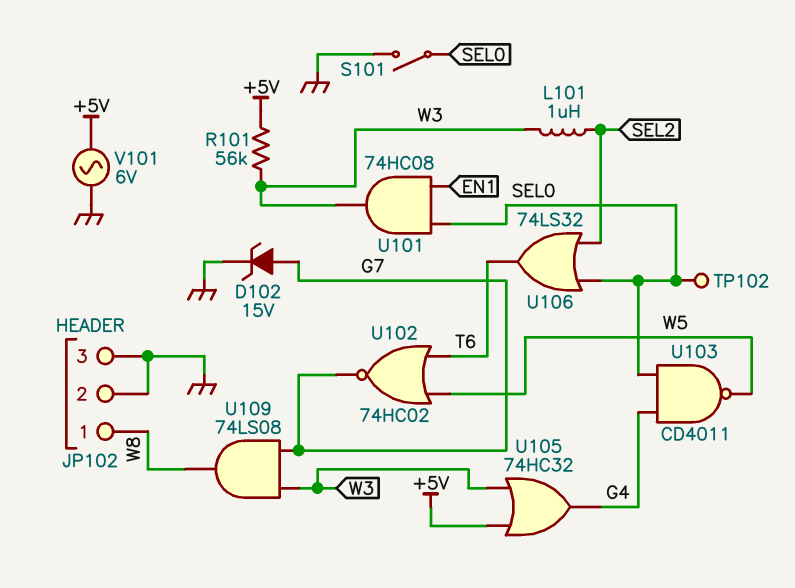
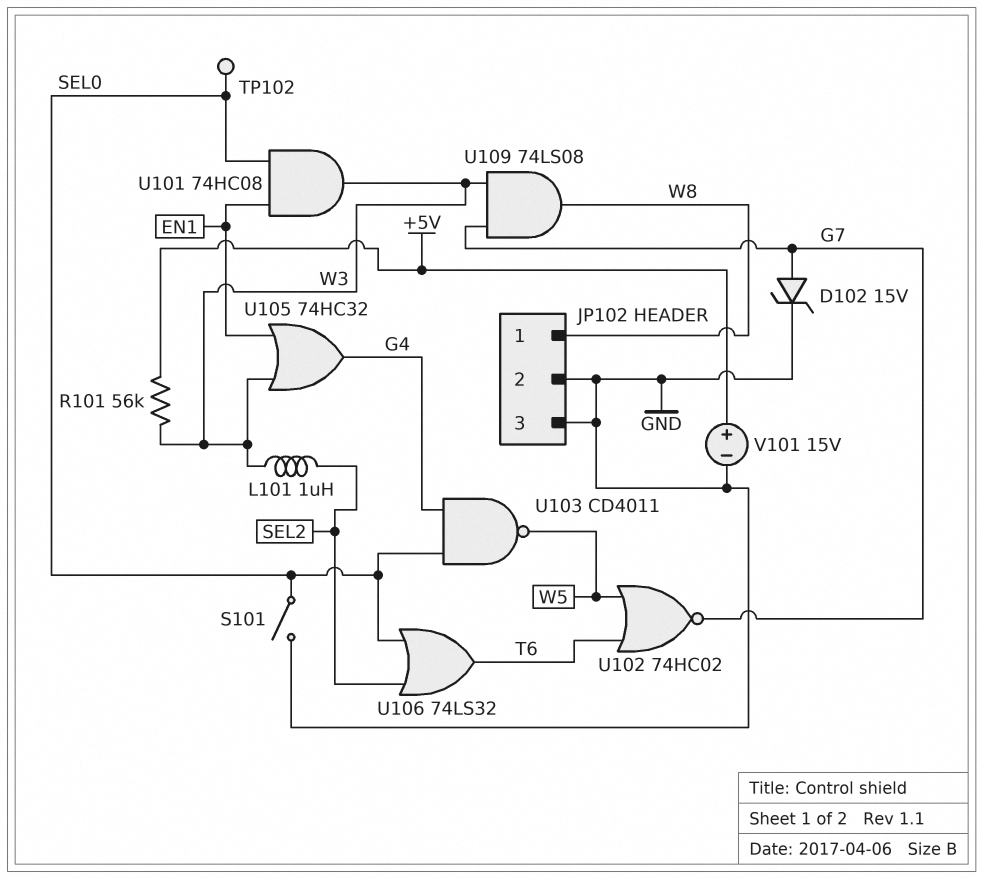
U105: OR 74HC32 (in +5V, in W3, out G4) -> OR 74HC32 (in EN1, in W3, out G4)
V101: AC 6V (+5V, GND) -> 15V (plus +5V, minus GND)

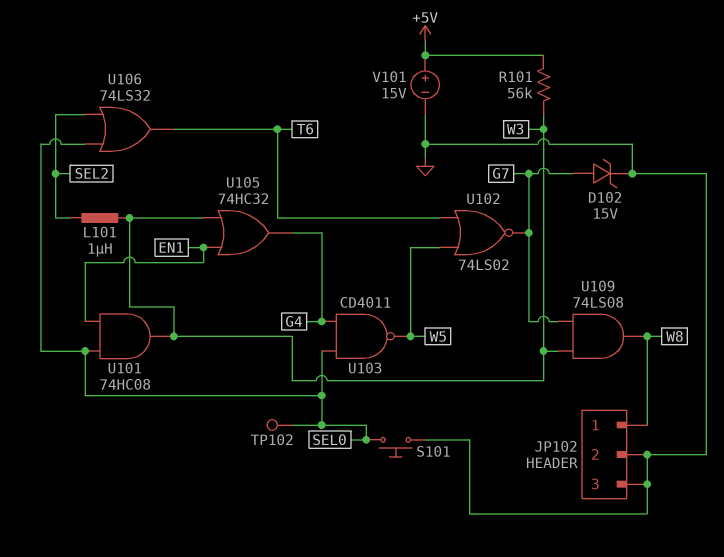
S101: switch (GND, SEL0) -> button (GND, SEL0)
U102: NOR 74HC02 (in T6, in W5, out G7) -> NOR 74LS02 (in T6, in W5, out G7)

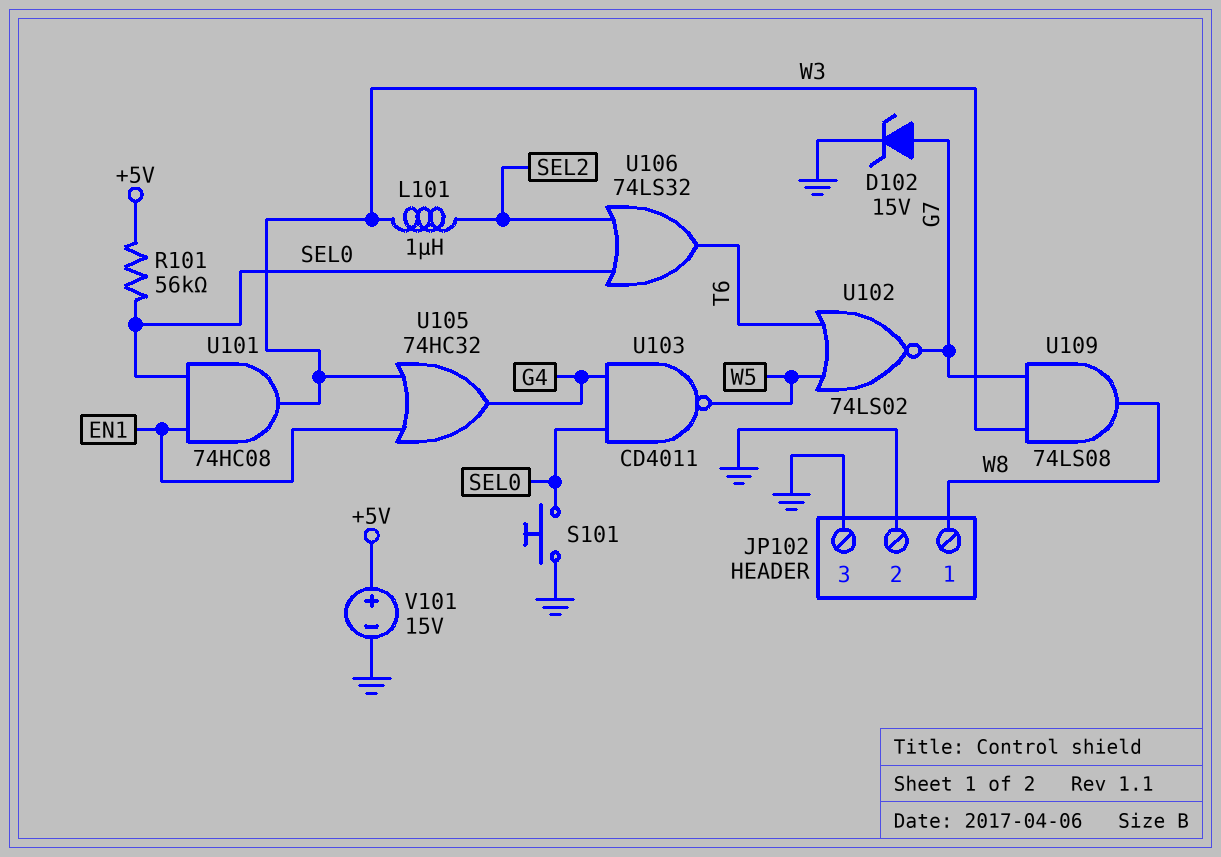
R101: 56k (+5V, W3) -> 56k (+5V, SEL0)
TP102: test point (SEL0) -> none

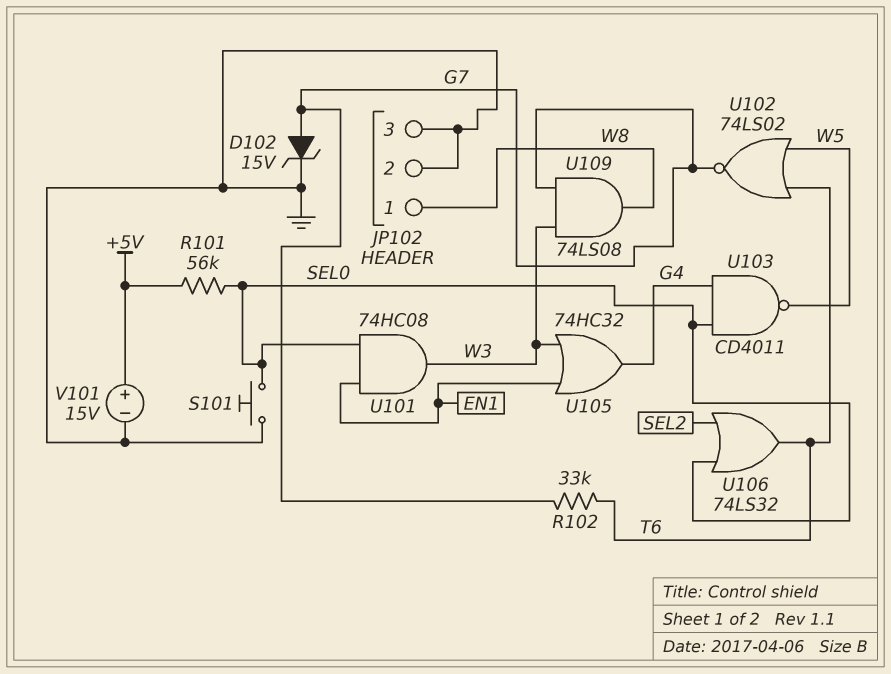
L101: 1uH (SEL2, W3) -> none
R102: none -> 33k (G7, T6)

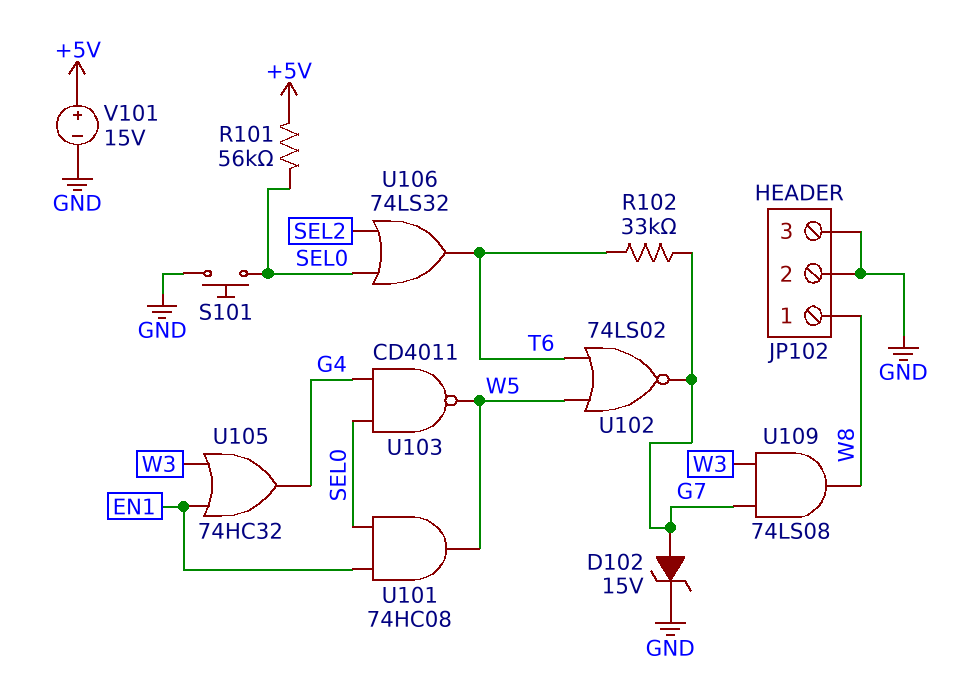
U101: AND 74HC08 (in EN1, in SEL0, out W3) -> AND 74HC08 (in EN1, in SEL0, out W5)

